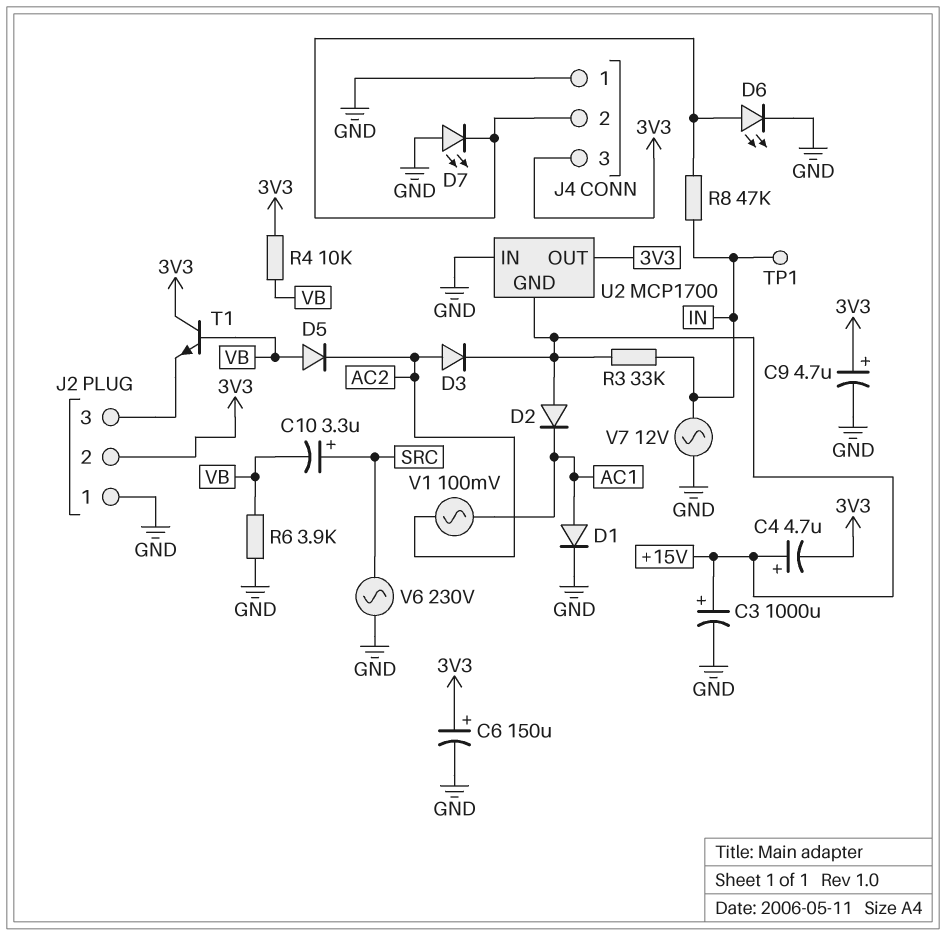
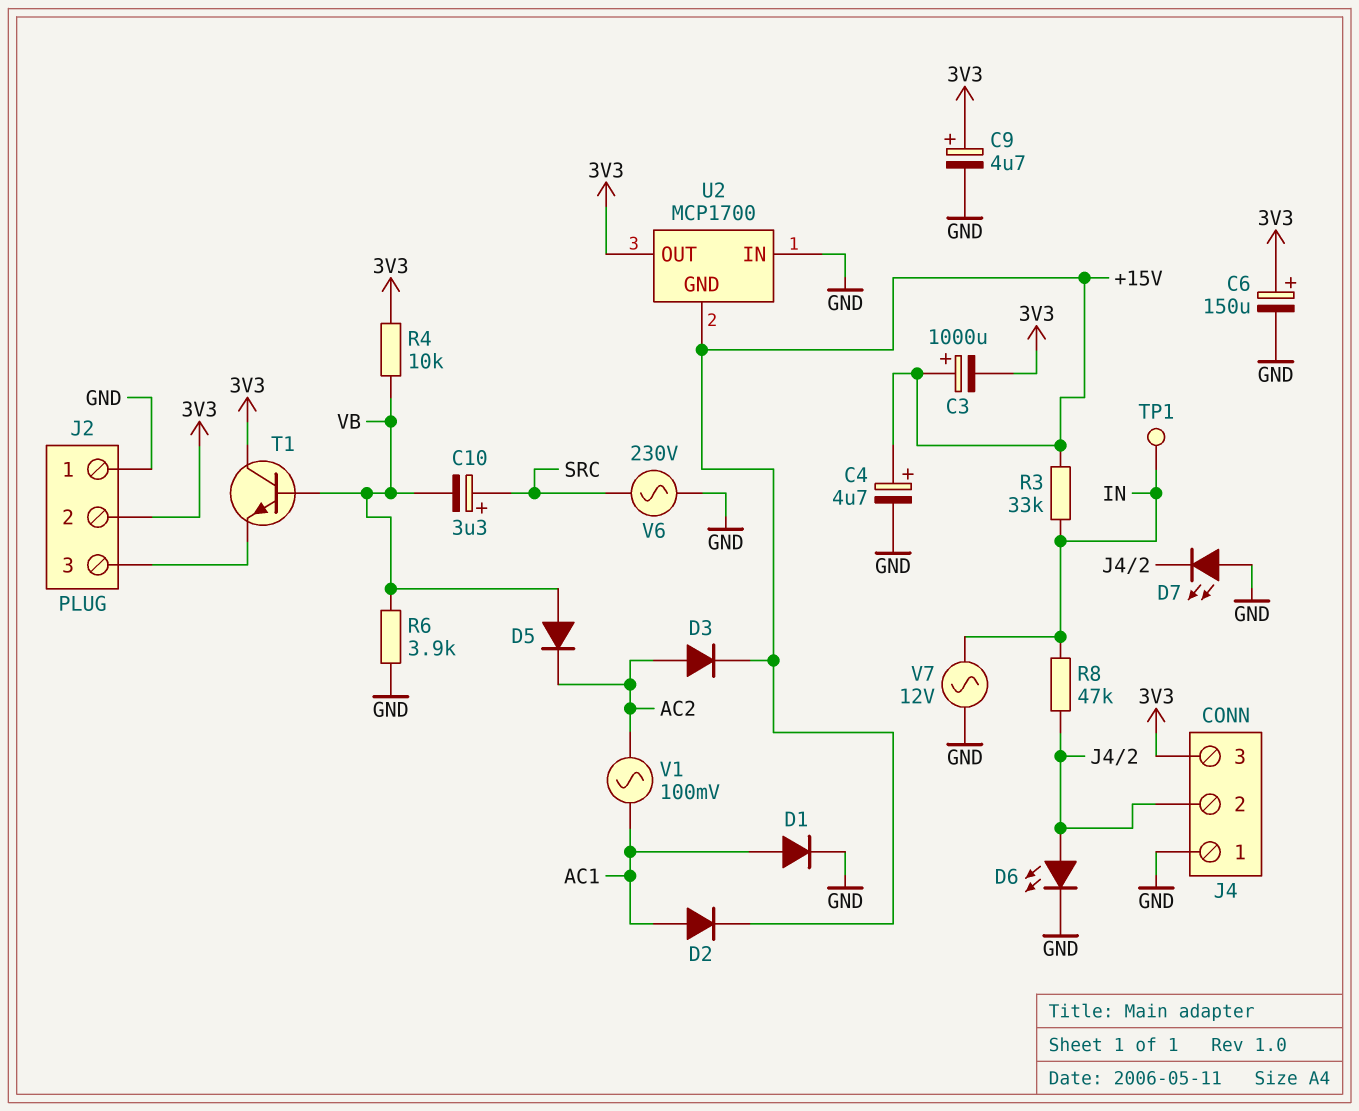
C3: 1000uF (plus +15V, minus GND) -> 1000uF (plus +15V, minus 3V3)
C4: 4.7uF (plus +15V, minus 3V3) -> 4.7uF (plus +15V, minus GND)
D2: diode (A +15V, K AC1) -> diode (A AC1, K +15V)

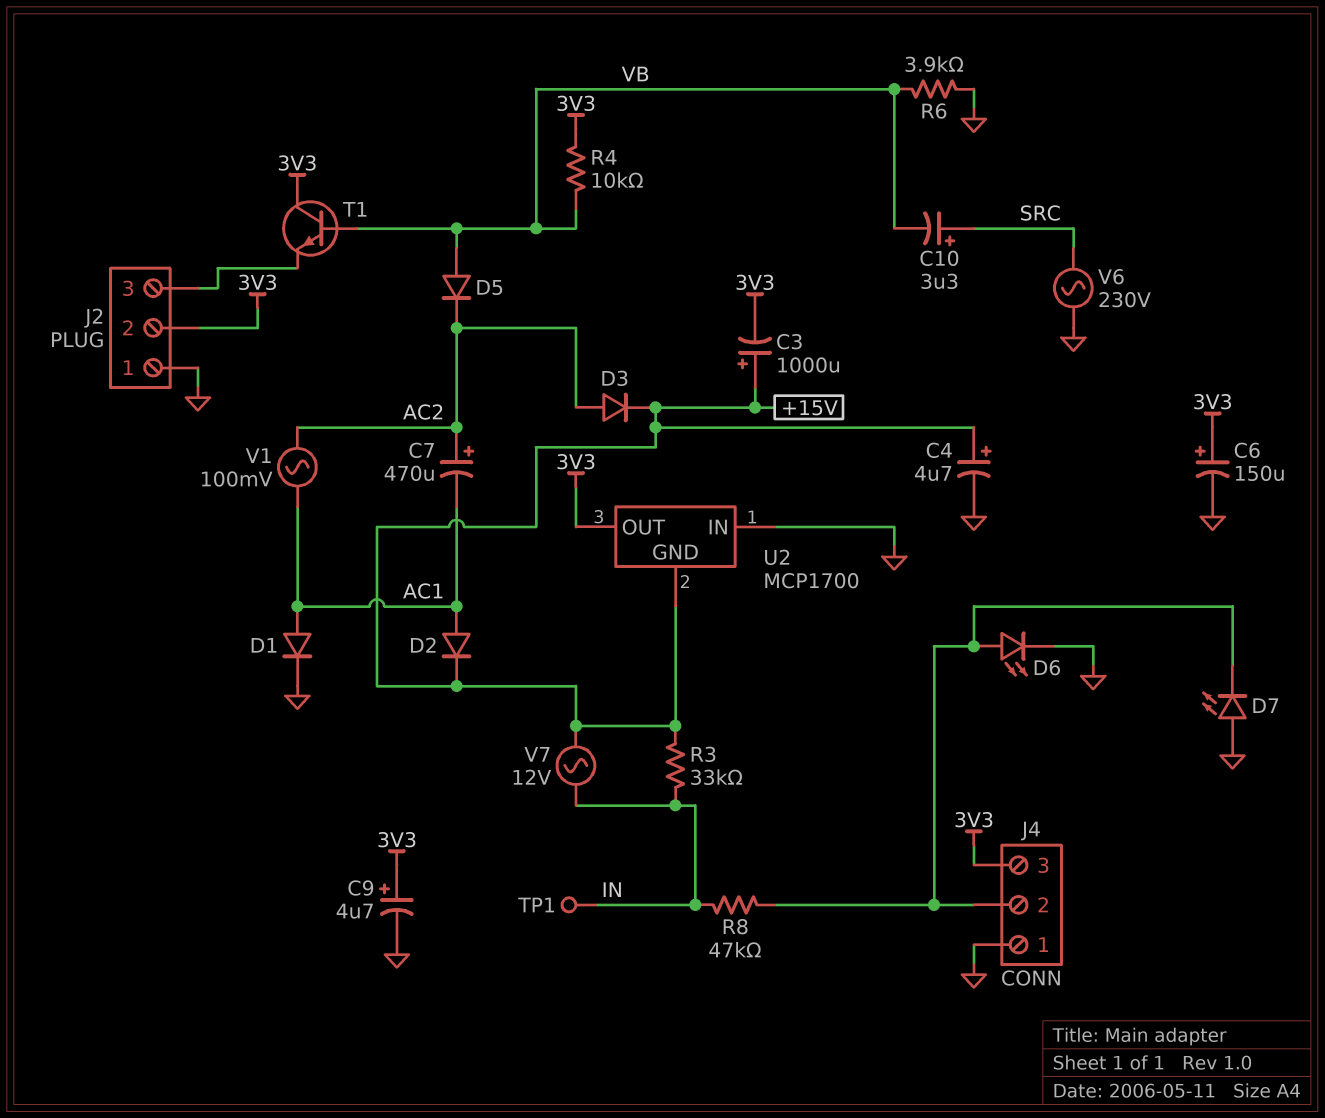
C7: none -> 470uF (plus AC2, minus AC1)
V7: AC 12V (GND, IN) -> AC 12V (+15V, IN)

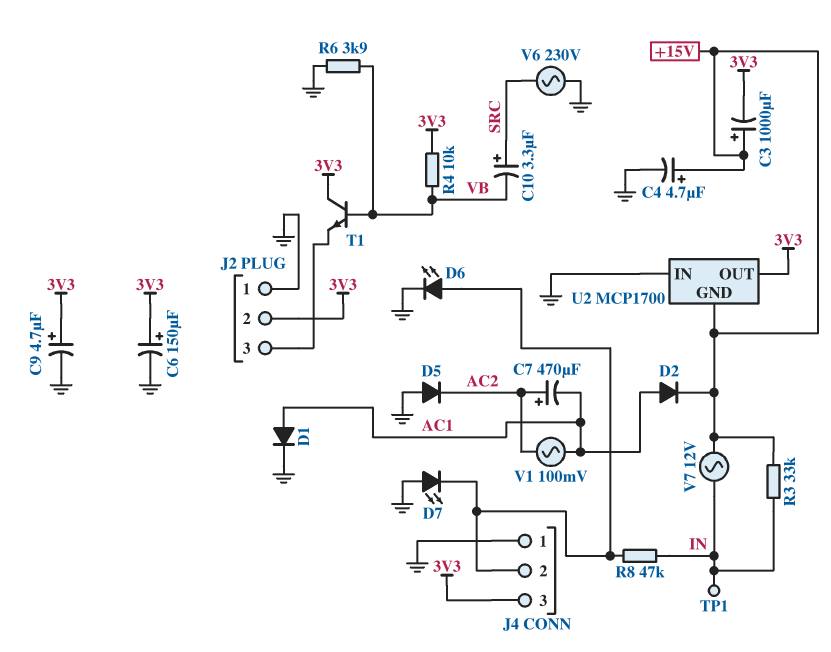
D3: diode (A AC2, K +15V) -> none
D5: diode (A VB, K AC2) -> diode (A GND, K AC2)

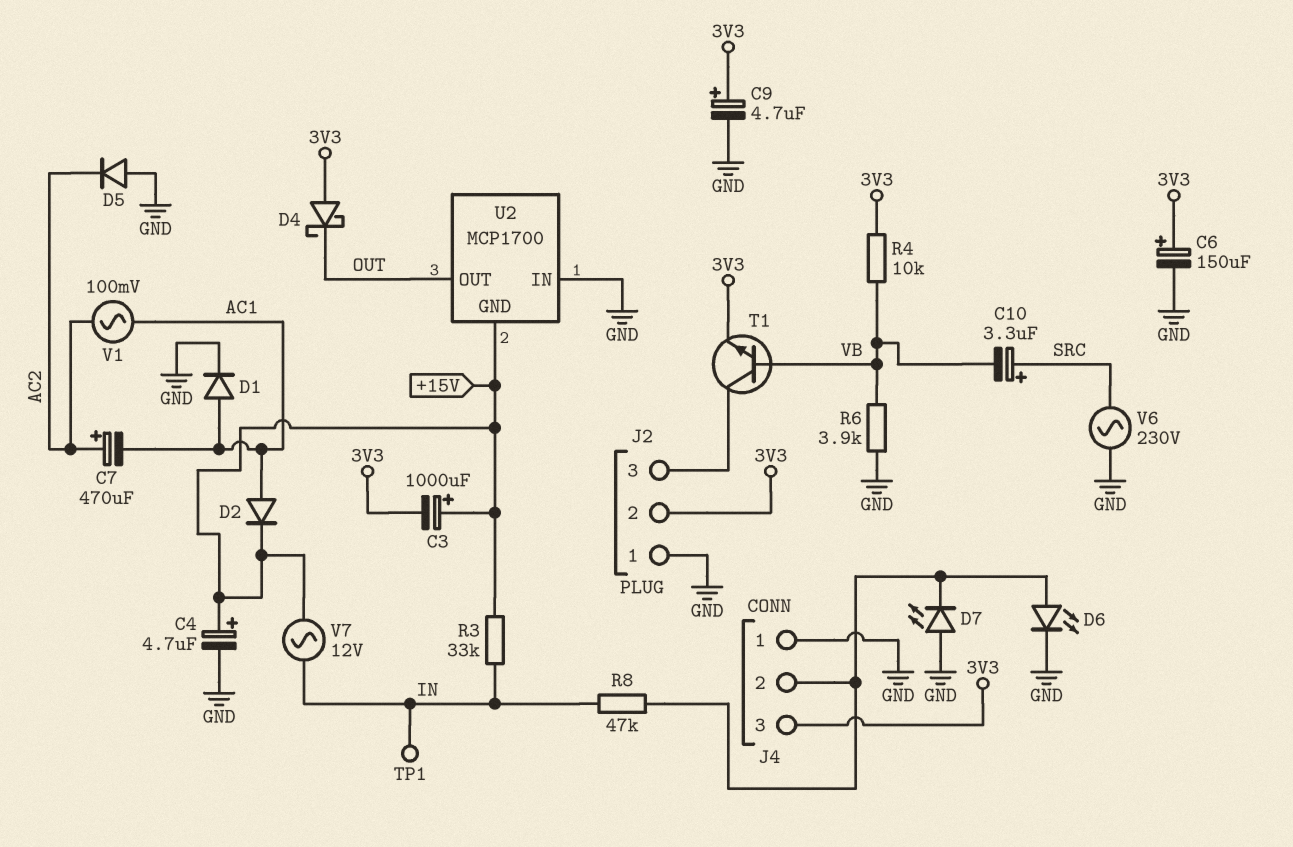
D4: none -> schottky (A 3V3, K OUT)
T1: NPN (B VB, C 3V3, E J2/3) -> NPN (B VB, C J2/3, E 3V3)
U2 pin OUT: 3V3 -> OUT

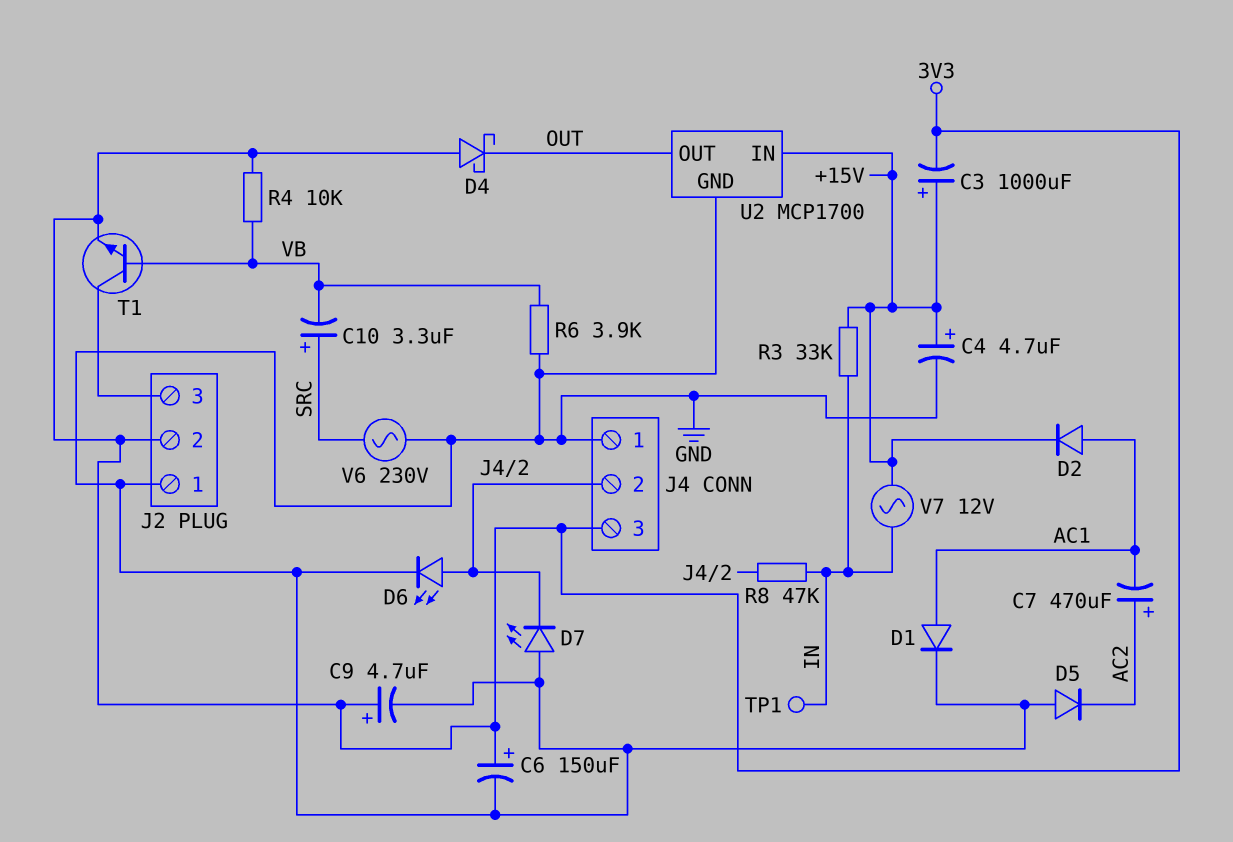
U2 pin GND: +15V -> GND
U2 pin IN: GND -> +15V
V1: AC 100mV (AC1, AC2) -> none

